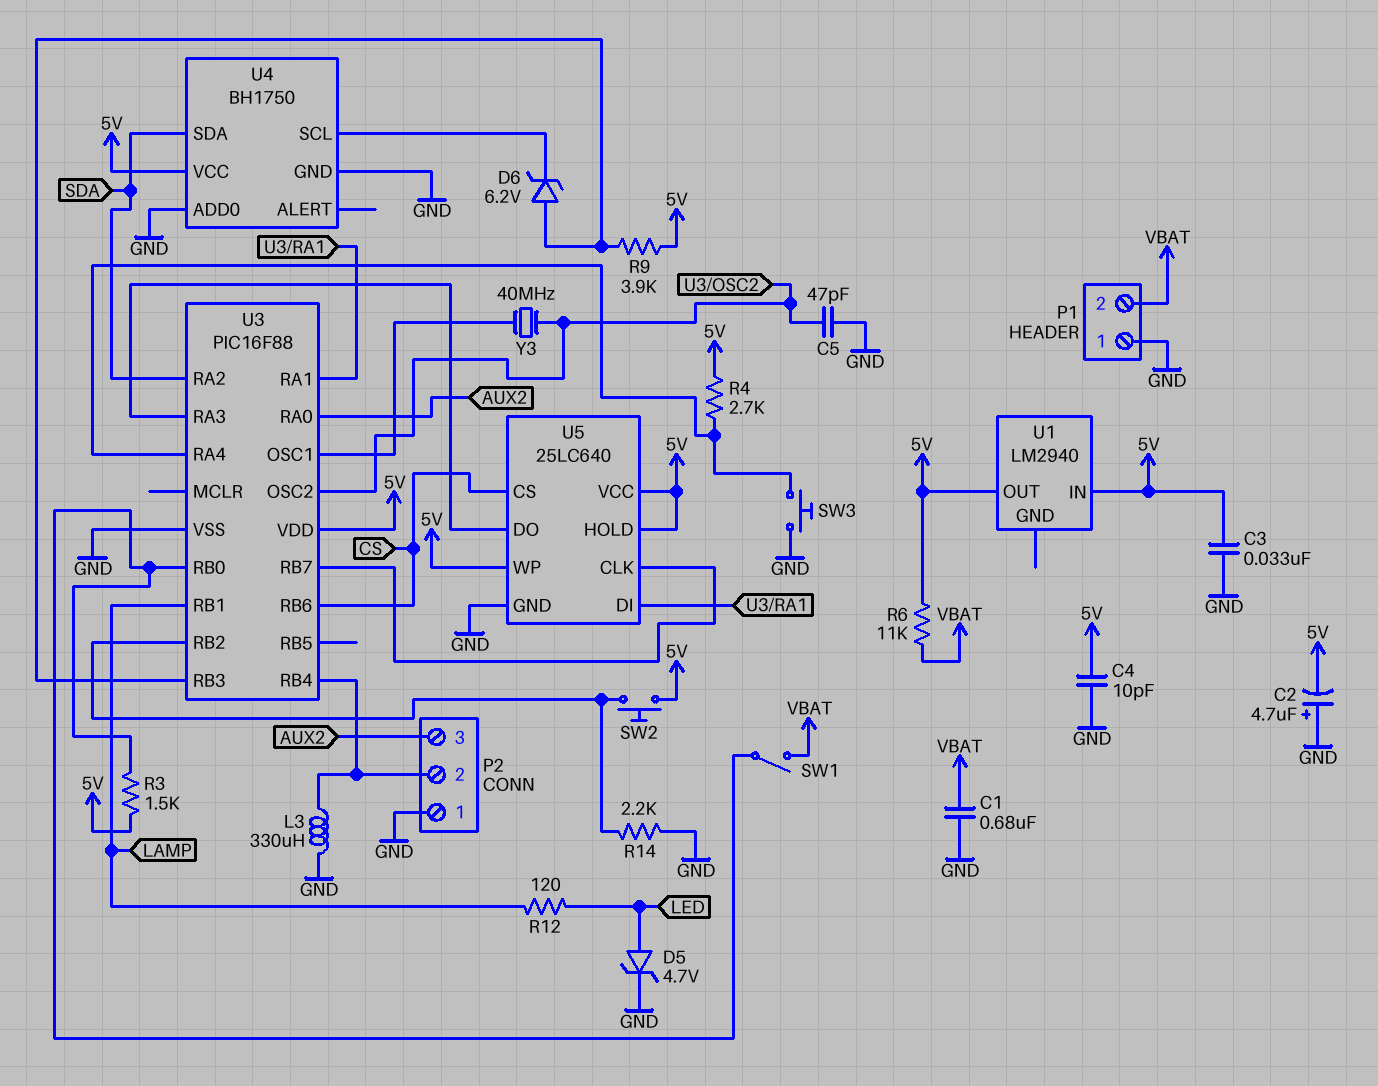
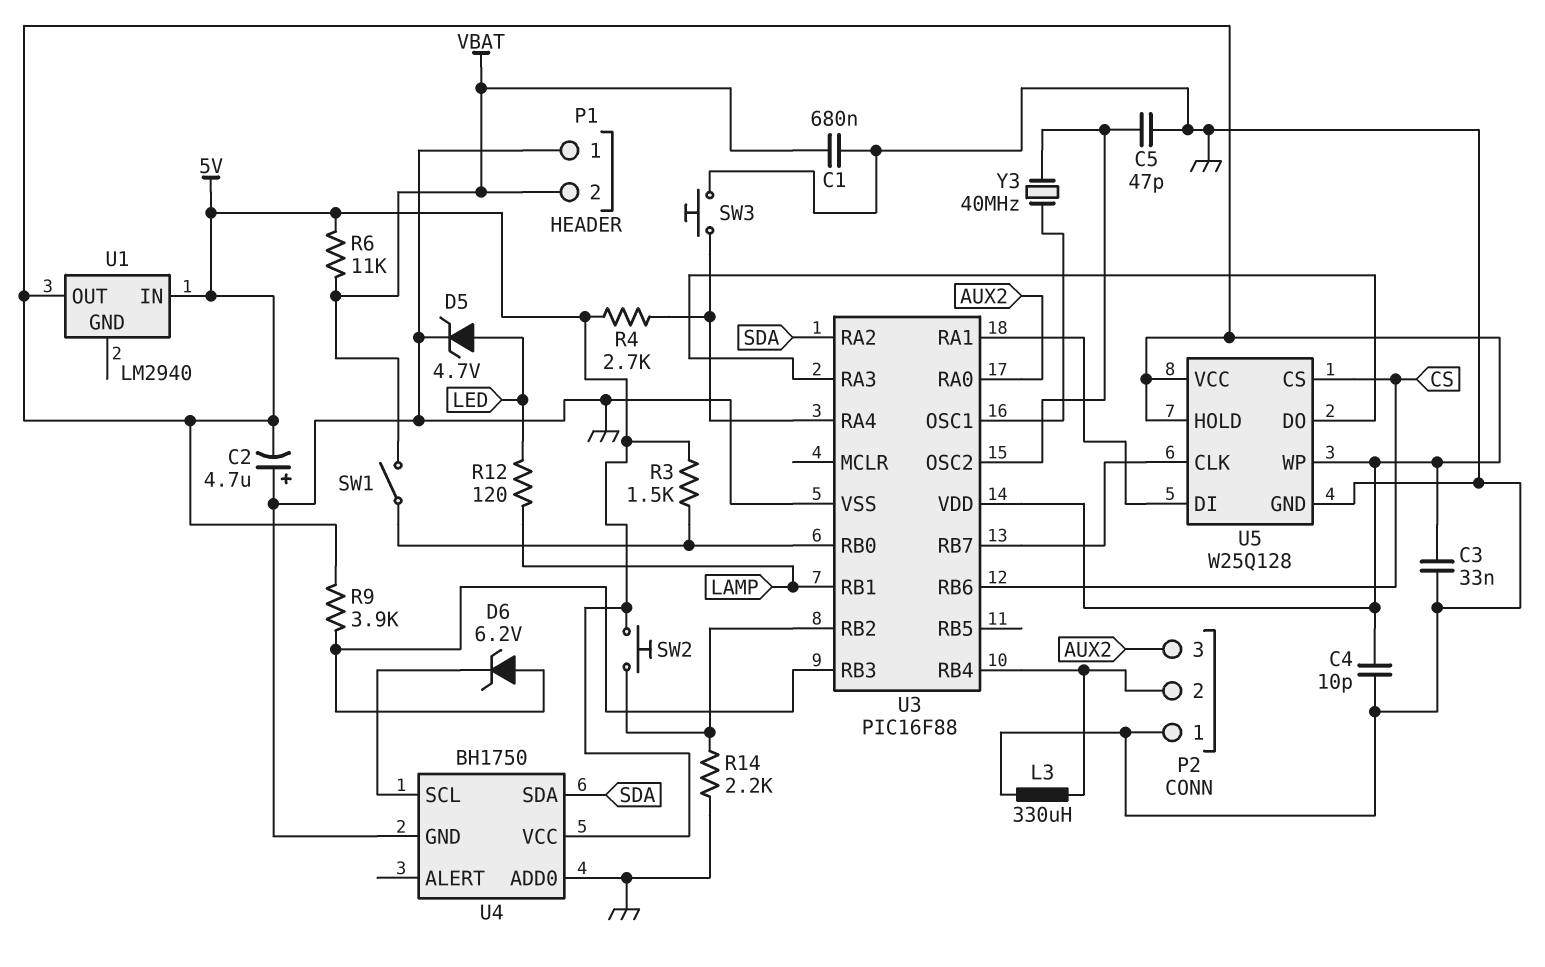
U5: 25LC640 -> W25Q128

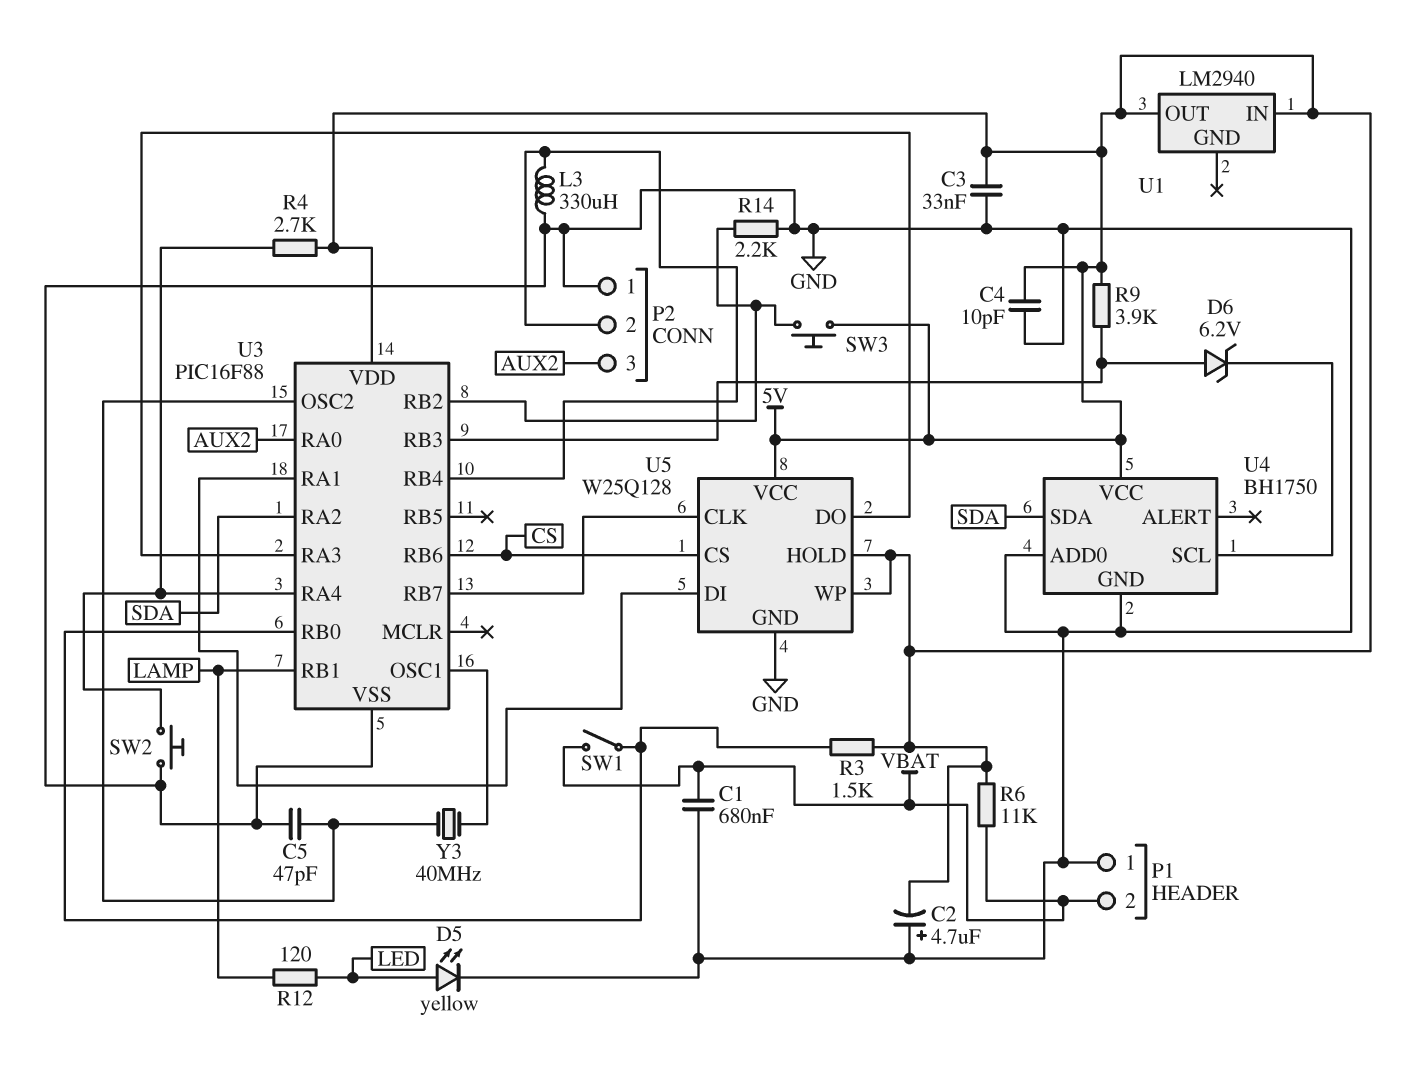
D5: zener 4.7V (A LED, K GND) -> LED yellow (A LED, K GND)
SW2: button (5V, U3/RB2) -> button (GND, U3/RA4)
SW3: button (GND, U3/RA4) -> button (5V, U3/RB2)

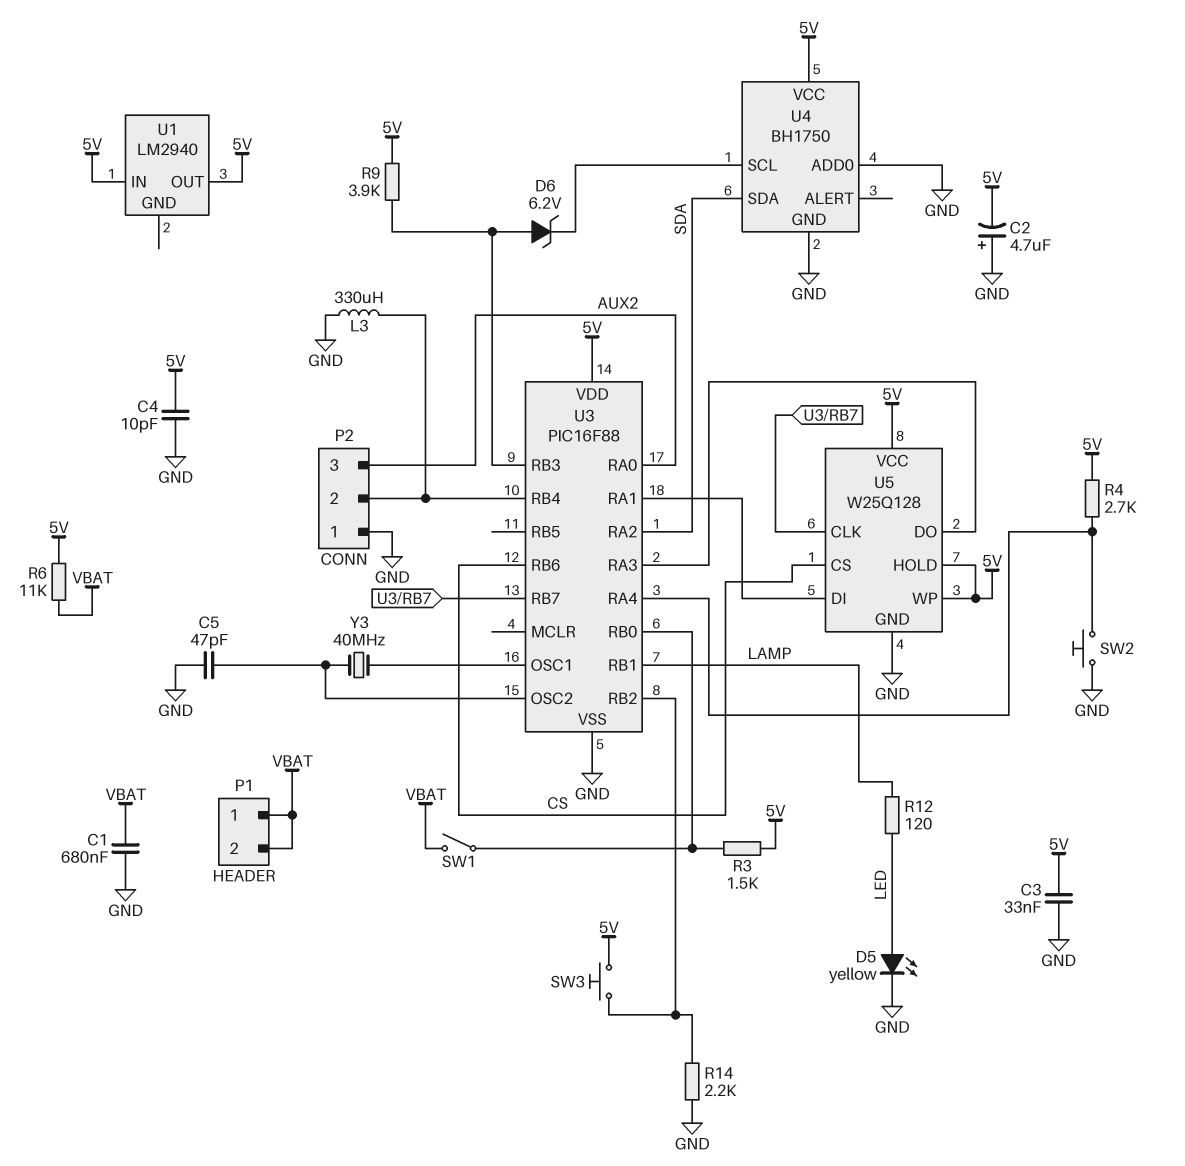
P1 pin 1: GND -> VBAT

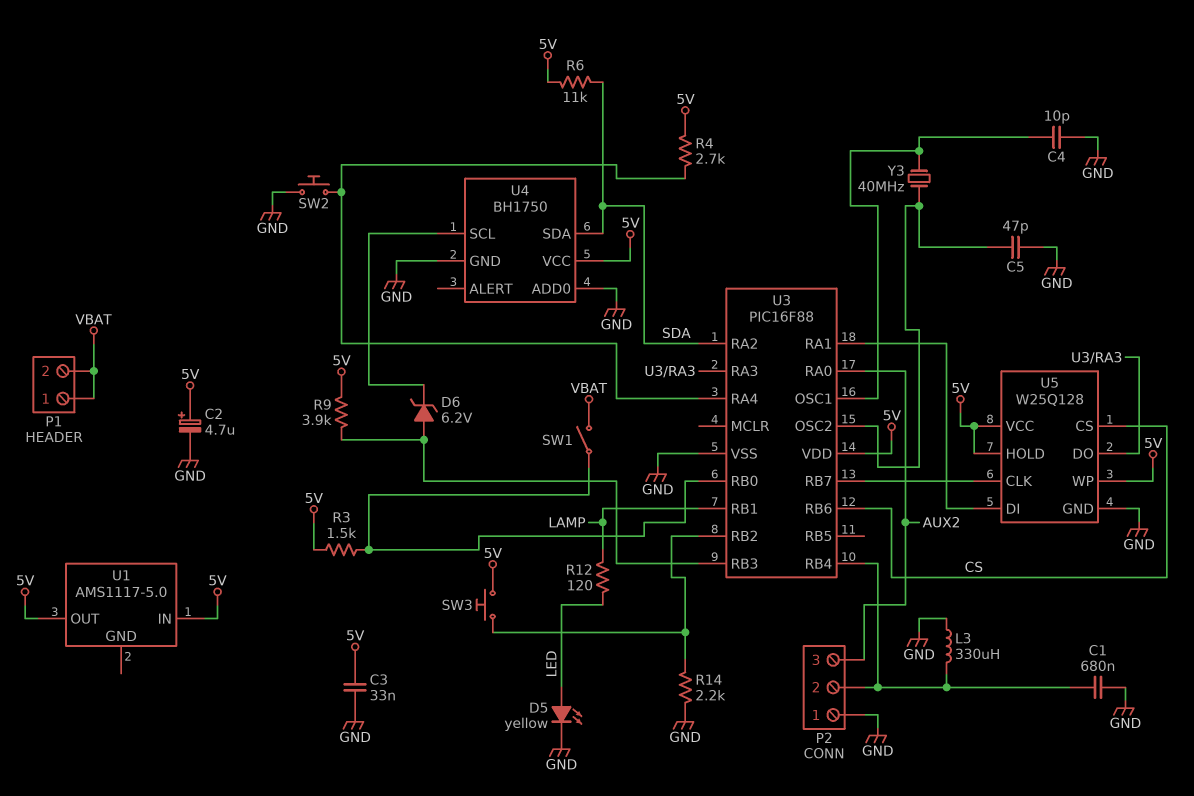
C1: 680nF (GND, VBAT) -> 680nF (GND, P2/2)
C2: 4.7uF (plus GND, minus 5V) -> 4.7uF (plus 5V, minus GND)
C4: 10pF (5V, GND) -> 10pF (GND, U3/OSC1)
R6: 11k (5V, VBAT) -> 11k (5V, SDA)
U1: LM2940 -> AMS1117-5.0

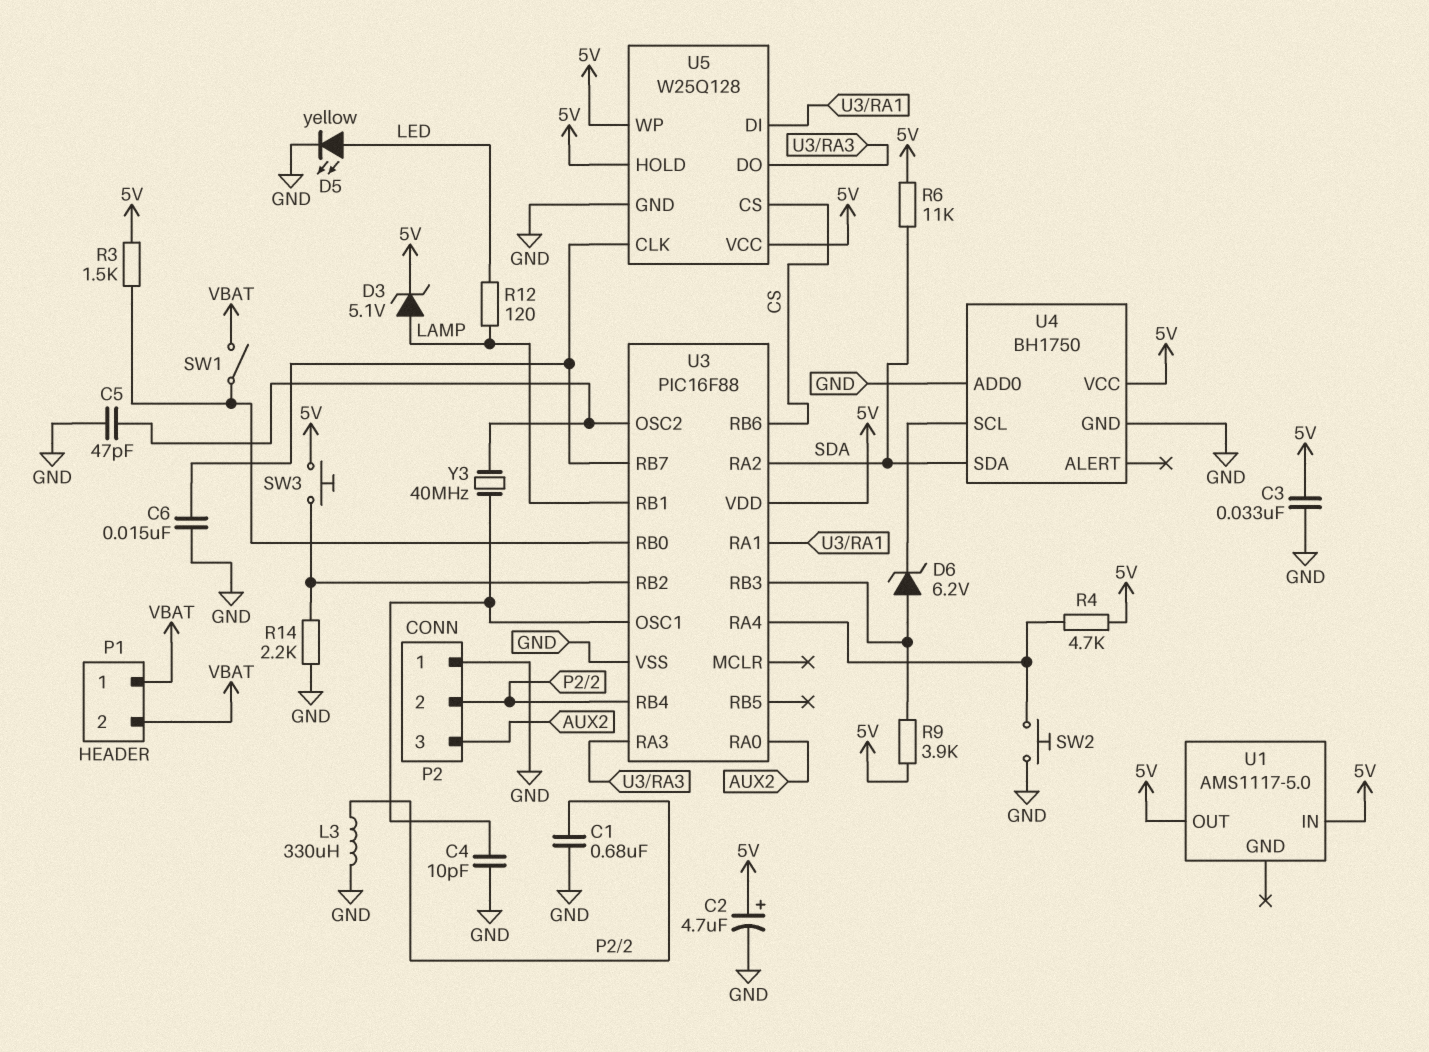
C6: none -> 15nF (GND, U3/RB7)
D3: none -> zener 5.1V (A LAMP, K 5V)
R4: 2.7k (5V, U3/RA4) -> 4.7k (5V, U3/RA4)

